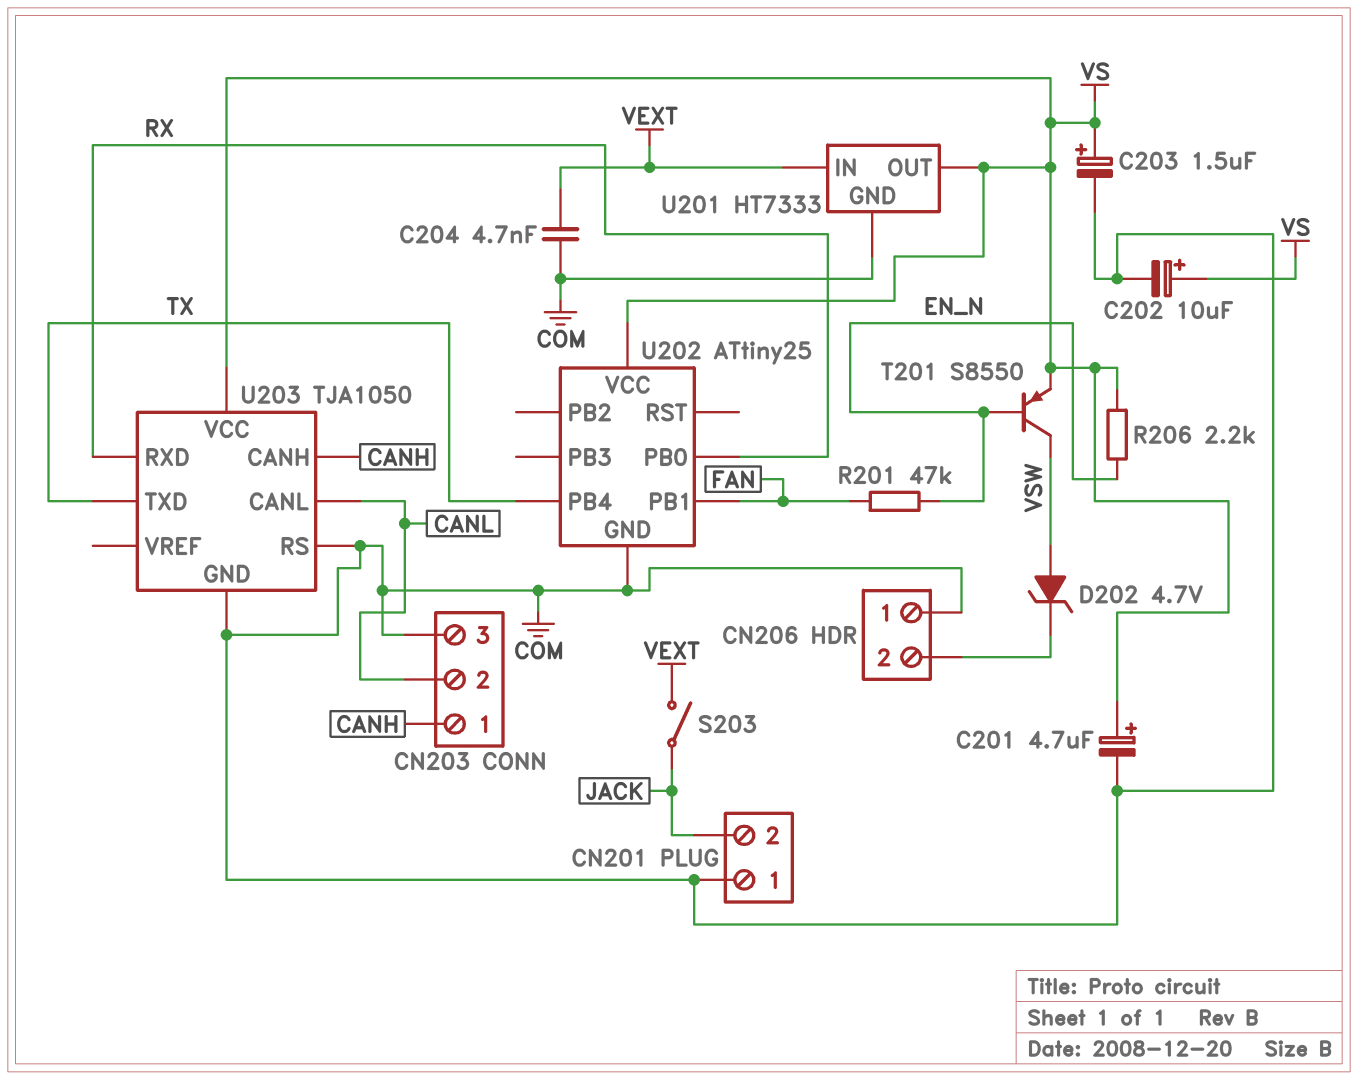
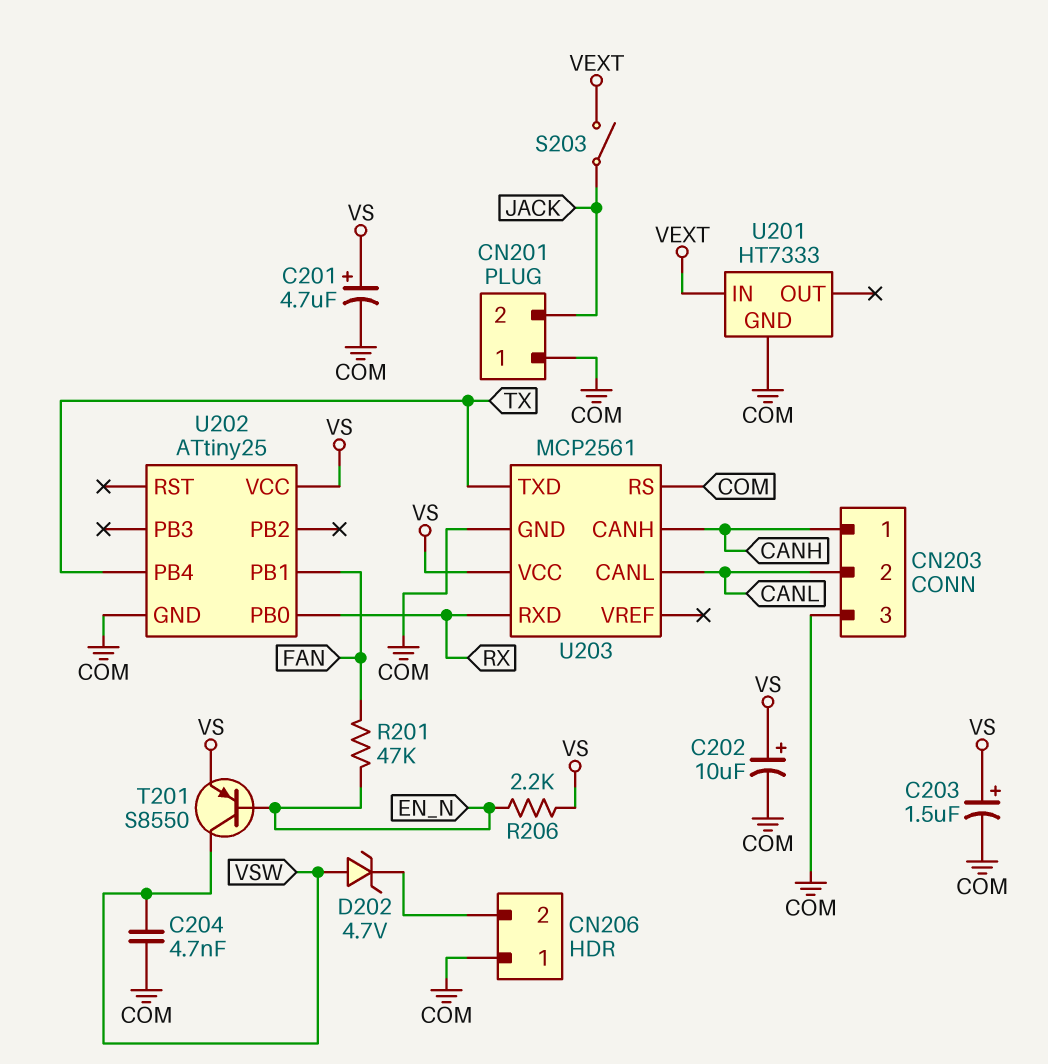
C204: 4.7nF (COM, VEXT) -> 4.7nF (COM, VSW)
U201 pin OUT: VS -> none
U203: TJA1050 -> MCP2561

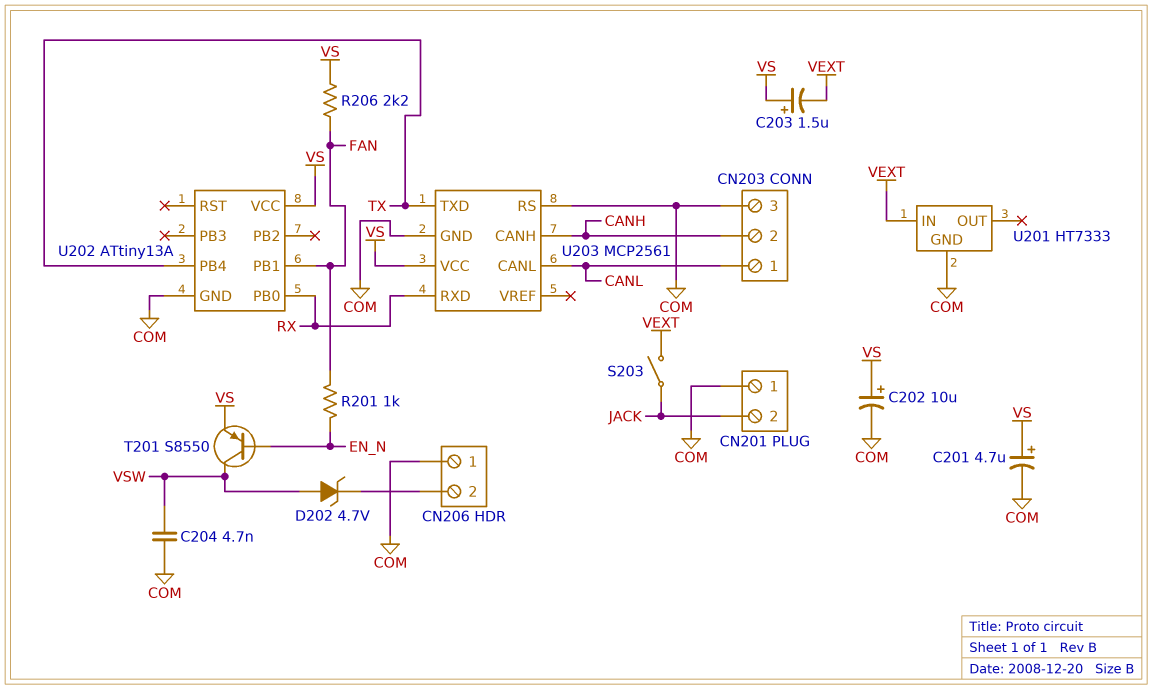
C203: 1.5uF (plus VS, minus COM) -> 1.5uF (plus VS, minus VEXT)
CN203 pin 1: CANH -> CANL
CN203 pin 2: CANL -> CANH
R201: 47k (EN_N, FAN) -> 1k (EN_N, FAN)
R206: 2.2k (EN_N, VS) -> 2.2k (FAN, VS)
U202: ATtiny25 -> ATtiny13A

